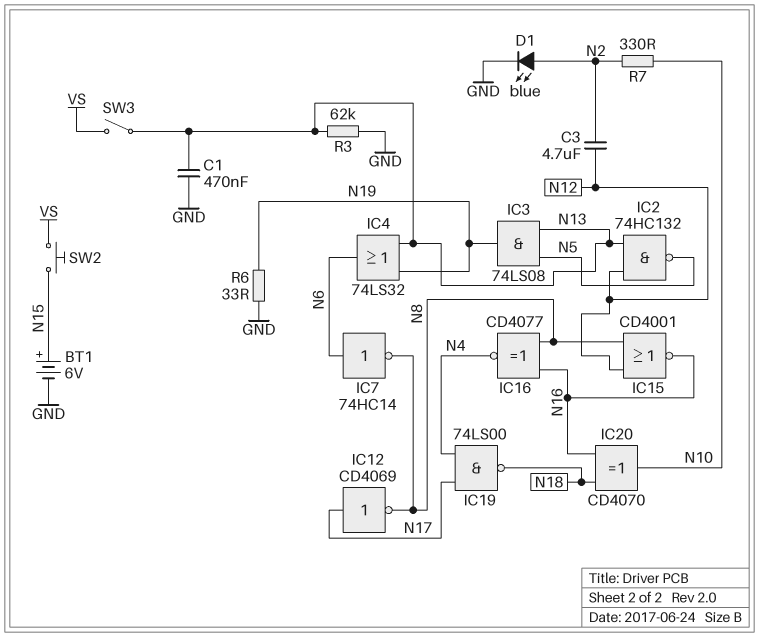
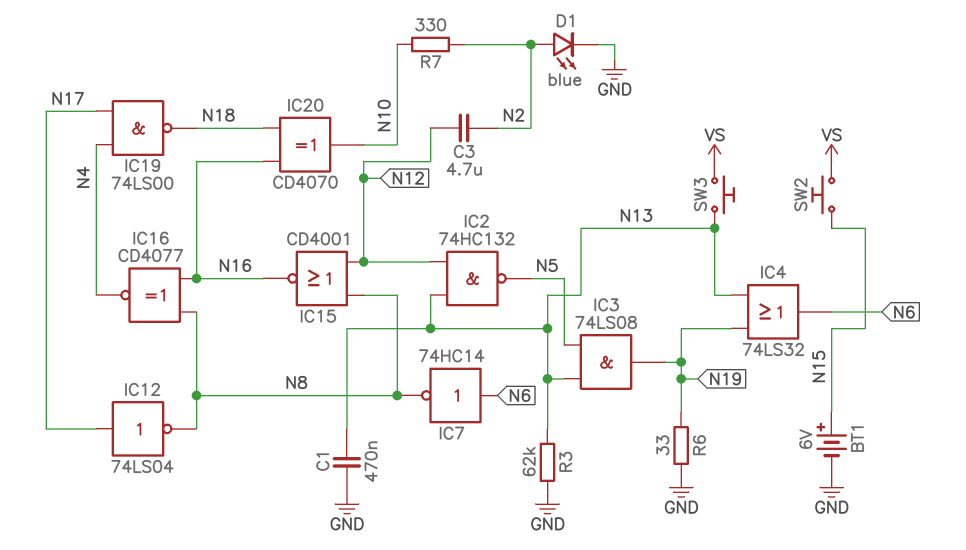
IC12: NOT CD4069 (in N17, out N8) -> NOT 74LS04 (in N17, out N8)
SW3: switch (N13, VS) -> button (N13, VS)

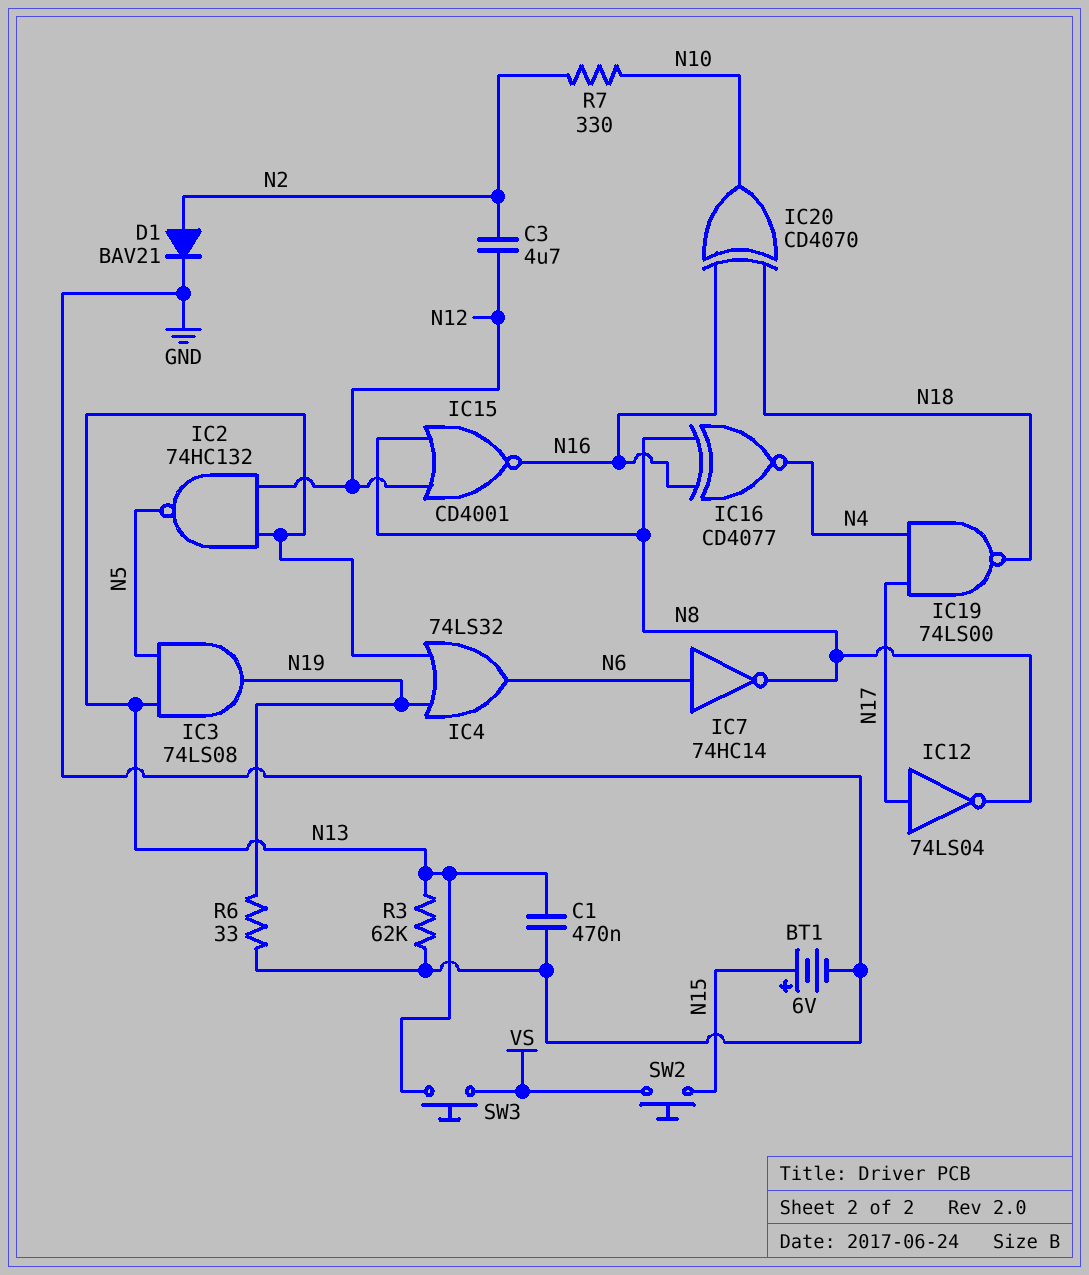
D1: LED blue (A N2, K GND) -> diode BAV21 (A N2, K GND)

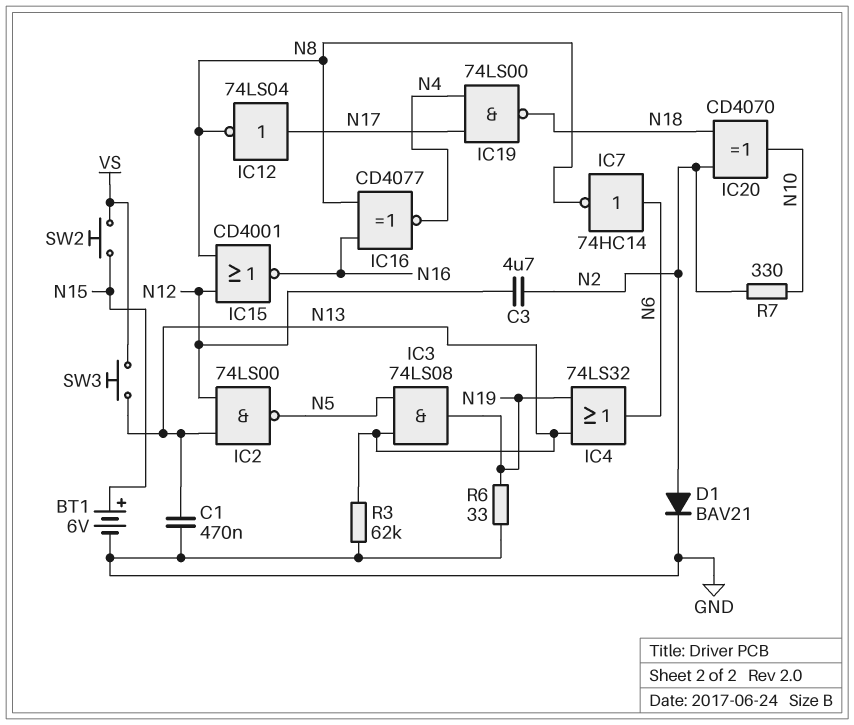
IC2: NAND 74HC132 (in N12, in N13, out N5) -> NAND 74LS00 (in N12, in N13, out N5)
IC20: XOR CD4070 (in N16, in N18, out N10) -> XOR CD4070 (in N2, in N18, out N10)

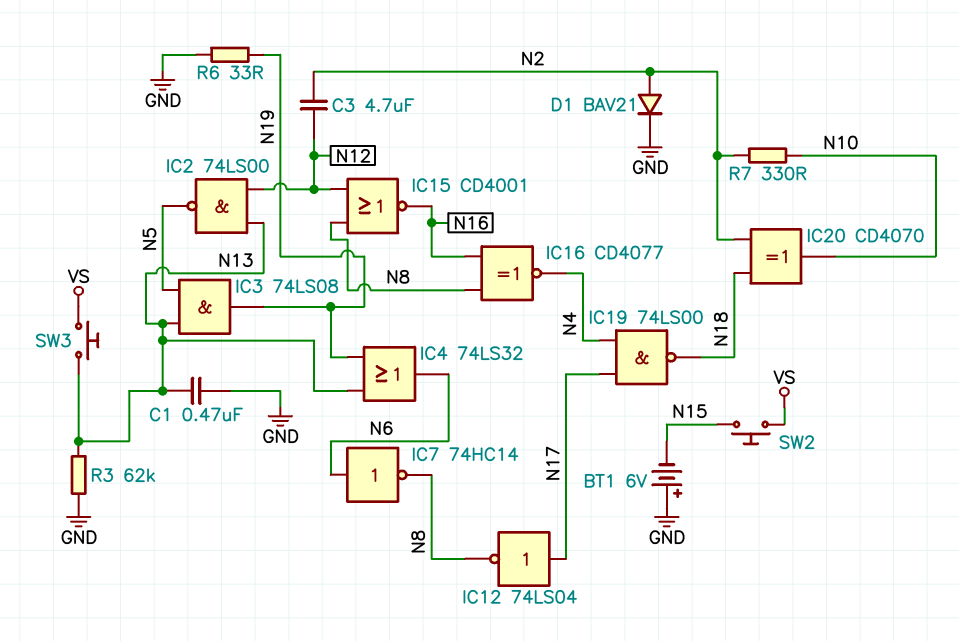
BT1: 6V (plus N15, minus GND) -> 6V (plus GND, minus N15)

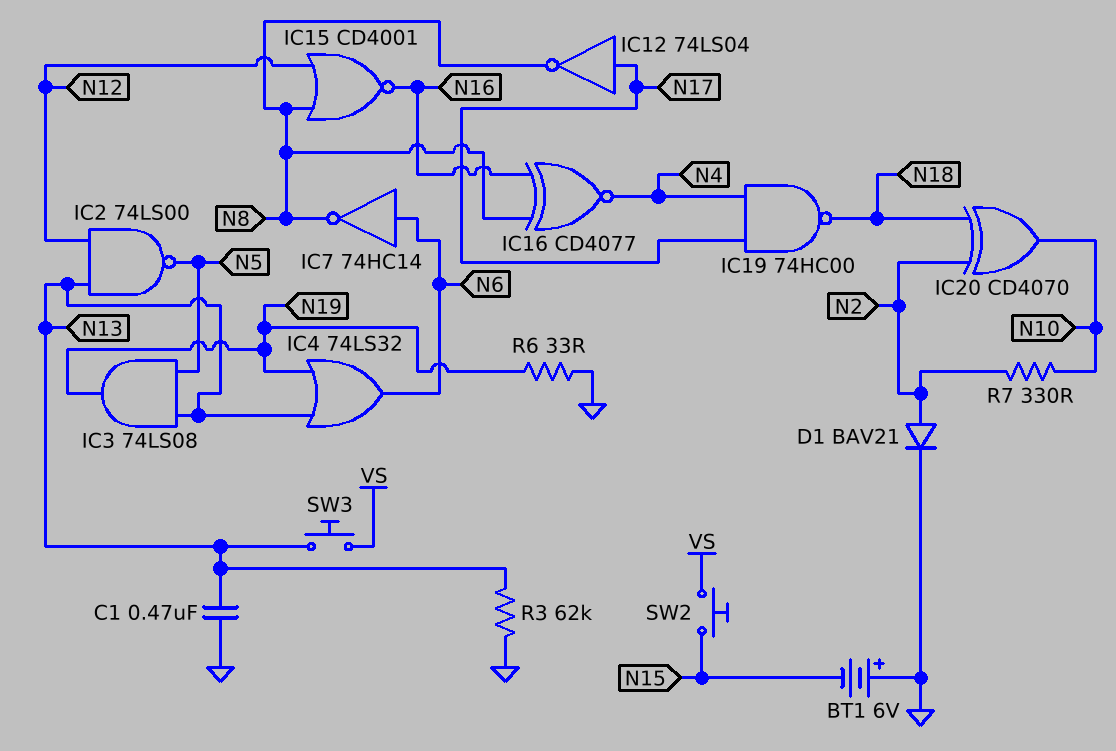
C3: 4.7uF (N2, N12) -> none
IC19: NAND 74LS00 (in N4, in N17, out N18) -> NAND 74HC00 (in N4, in N17, out N18)

